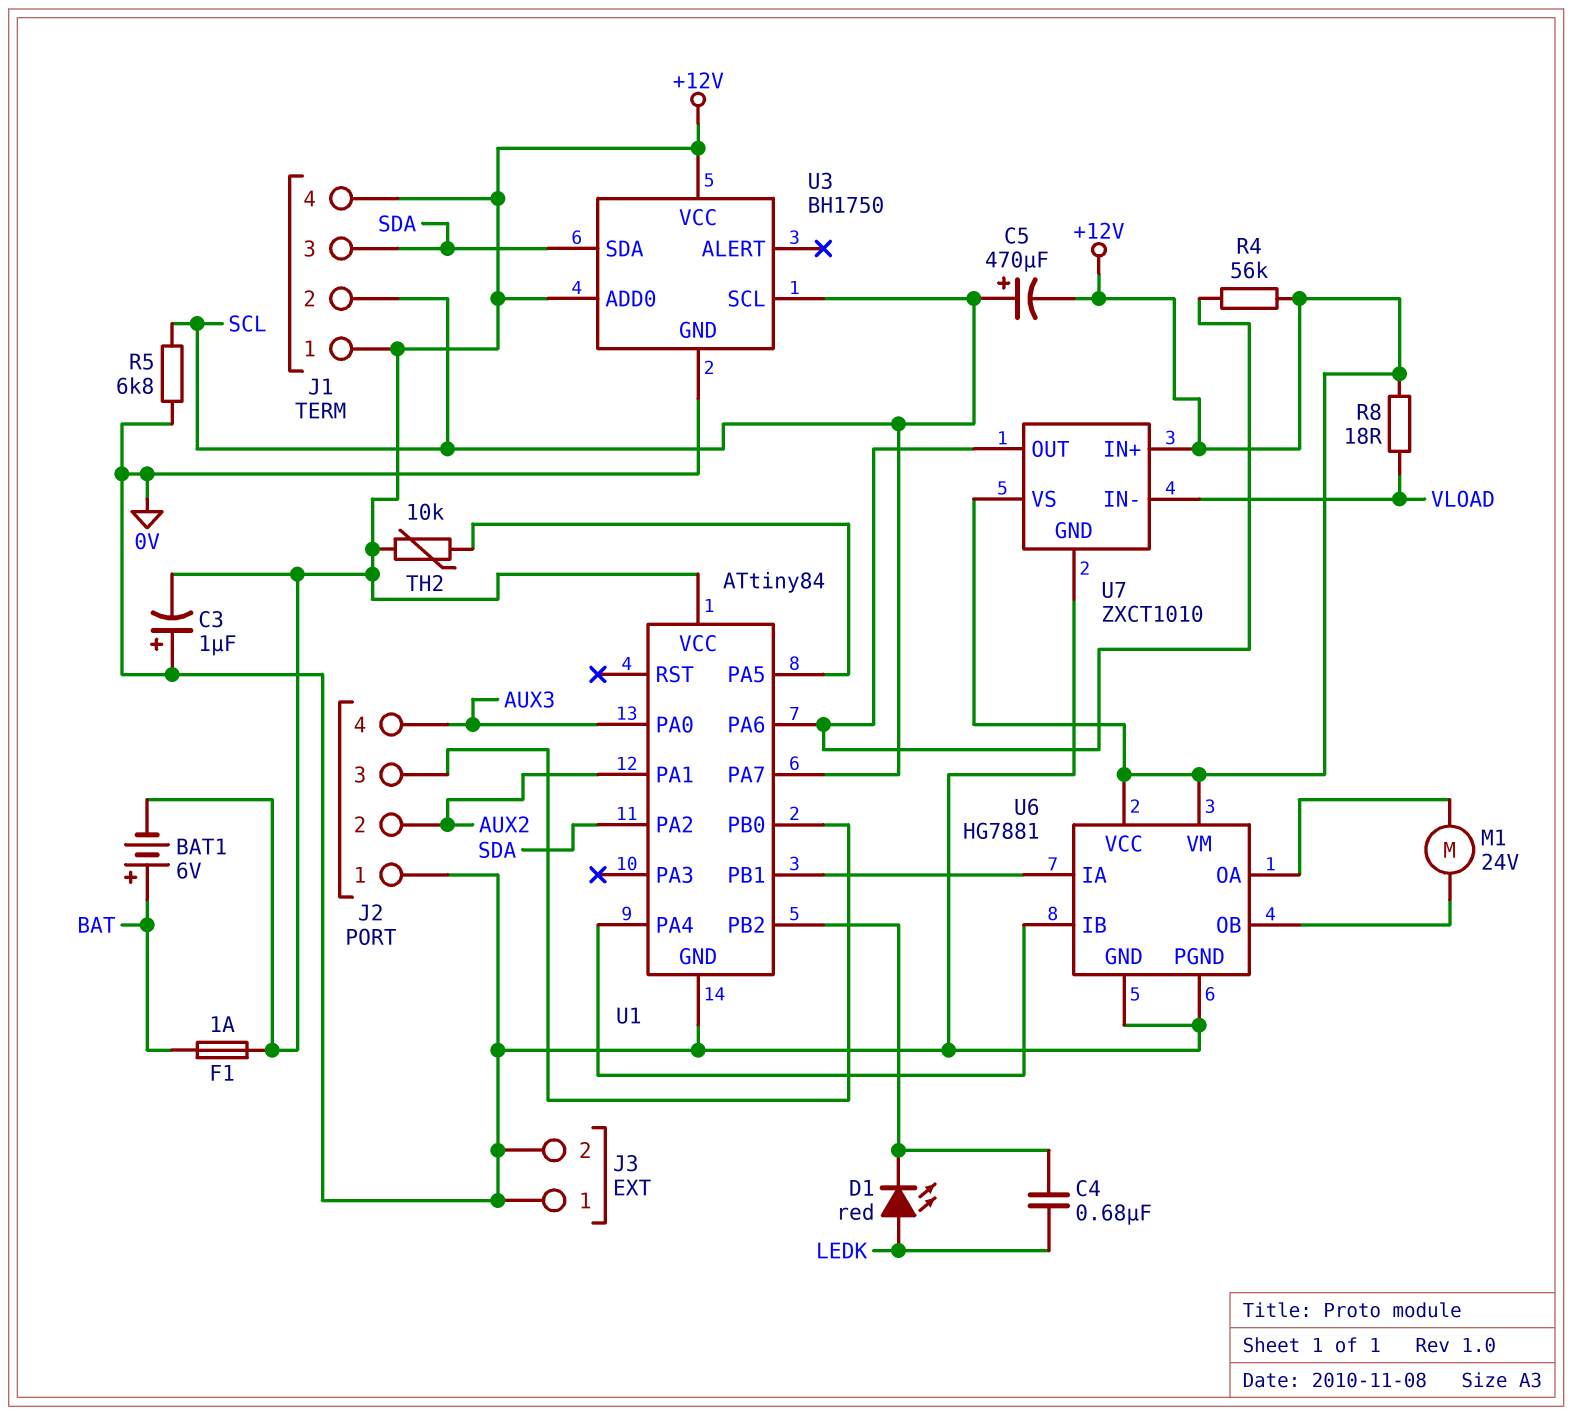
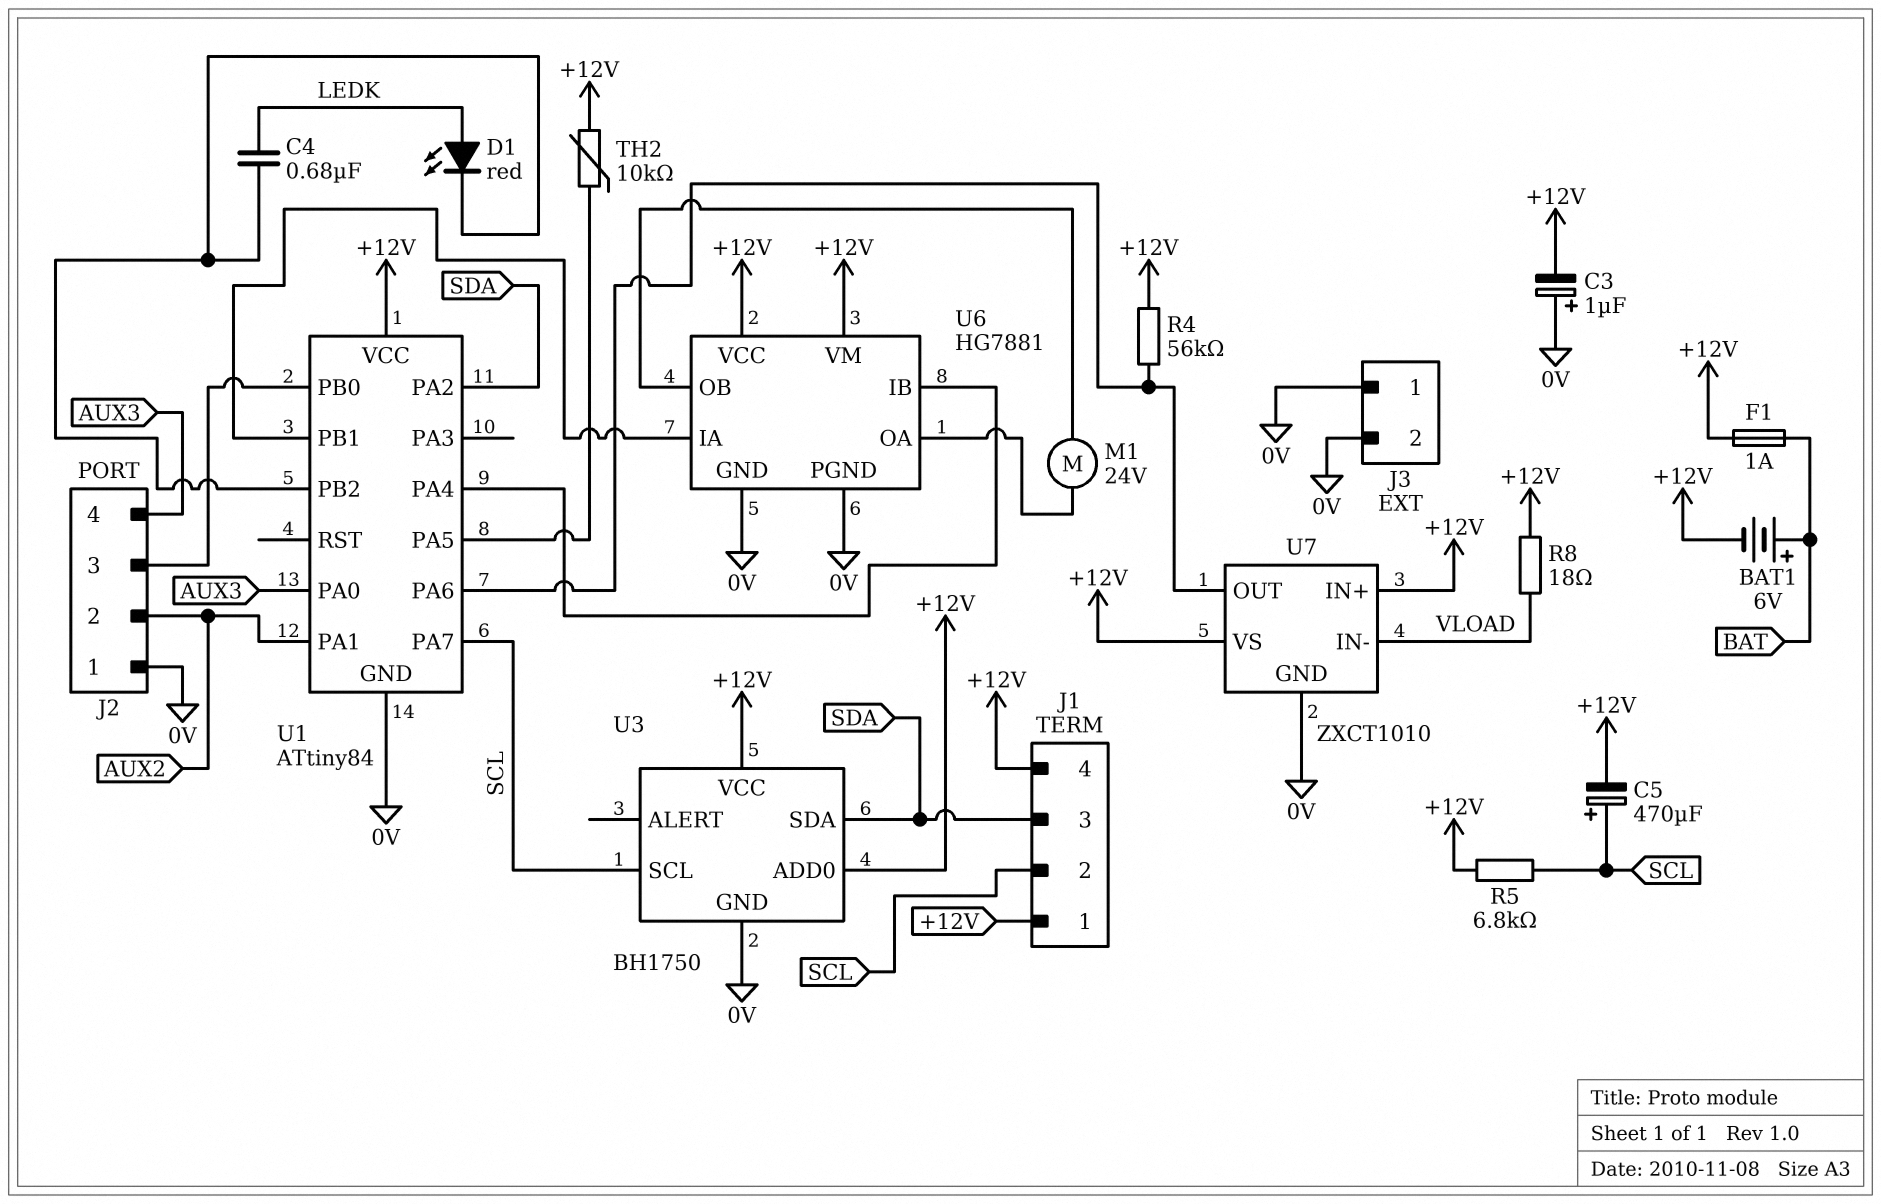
R5: 6.8k (0V, SCL) -> 6.8k (+12V, SCL)

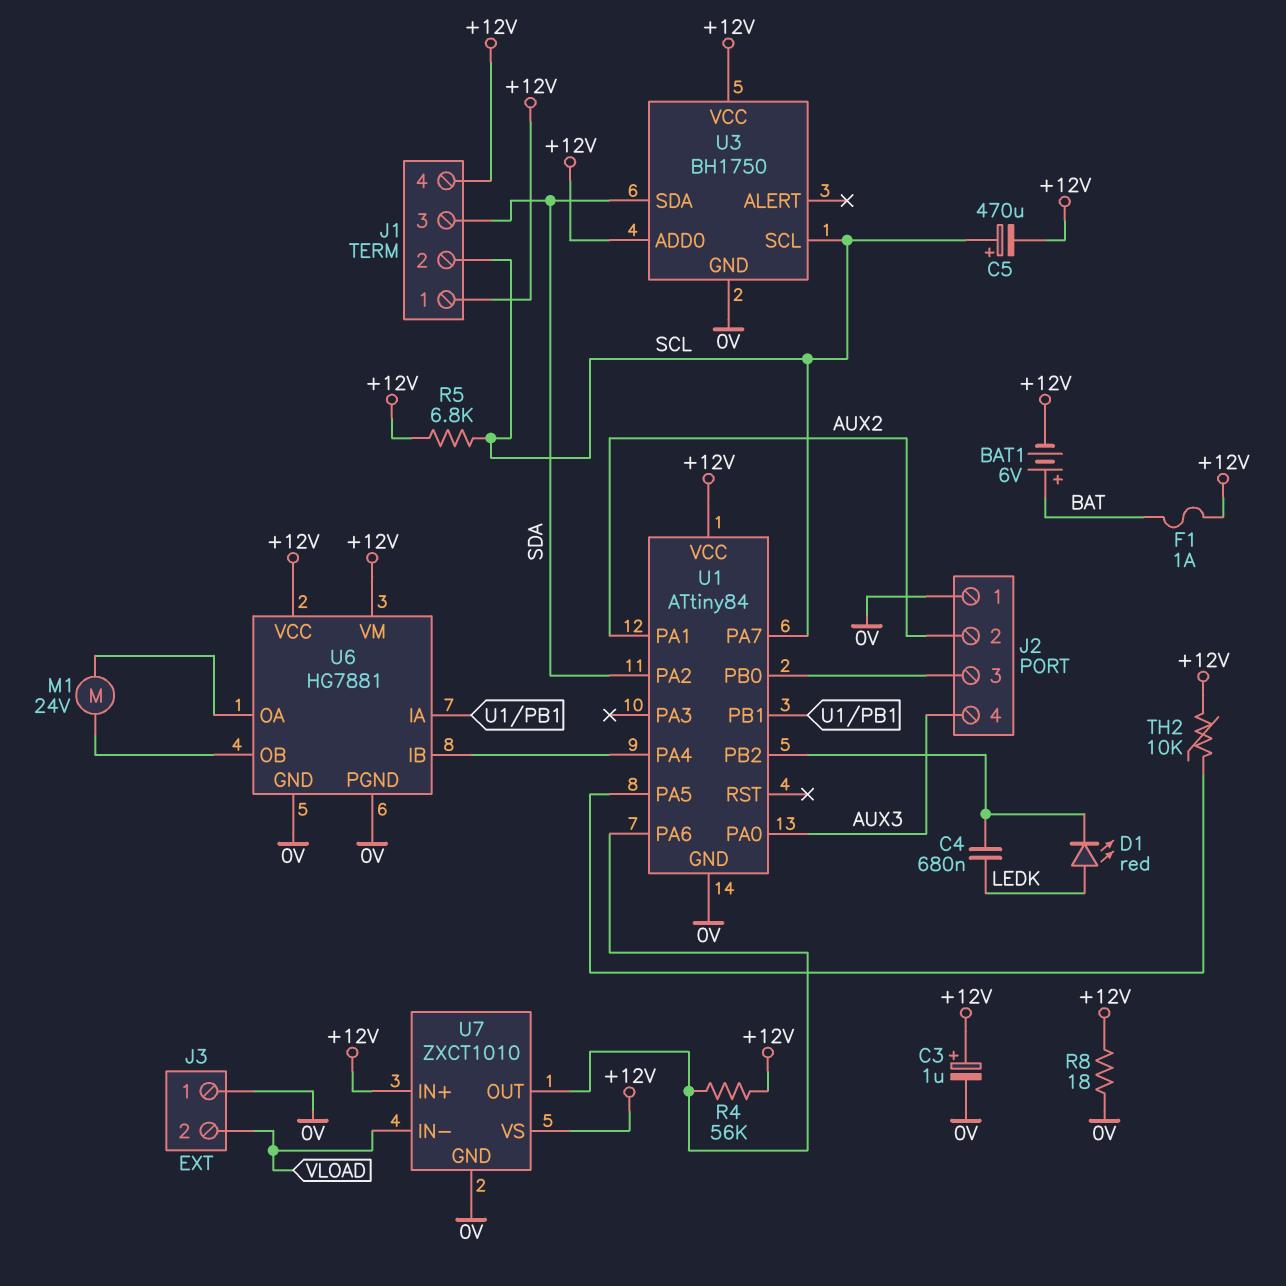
C3: 1uF (plus 0V, minus +12V) -> 1uF (plus +12V, minus 0V)
J3 pin 2: 0V -> VLOAD
R8: 18 (+12V, VLOAD) -> 18 (+12V, 0V)

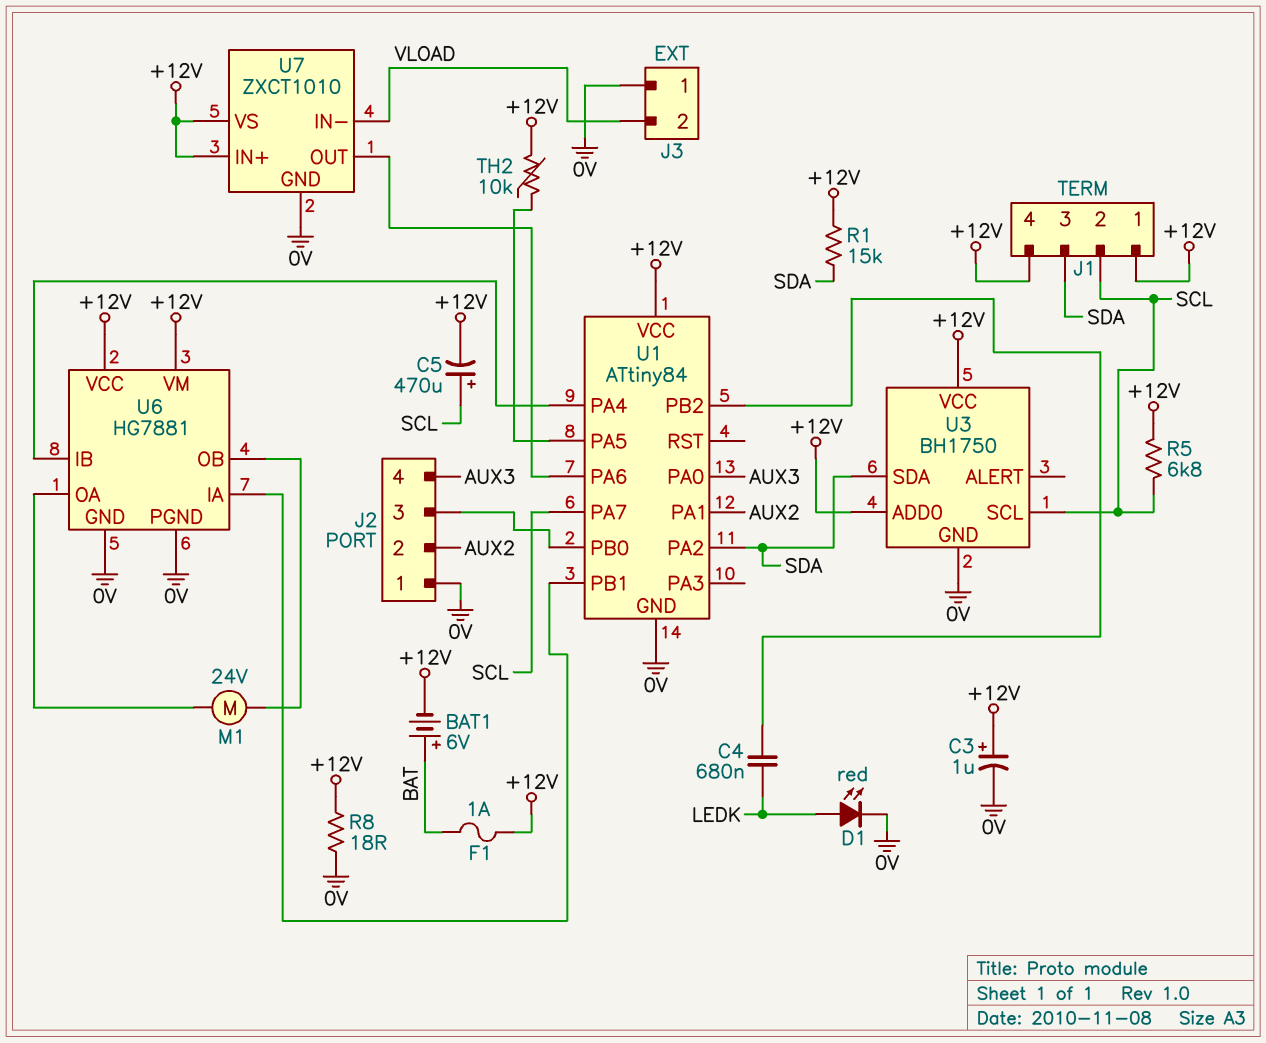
D1: LED red (A LEDK, K U1/PB2) -> LED red (A LEDK, K 0V)
R1: none -> 15k (+12V, SDA)
R4: 56k (+12V, U1/PA6) -> none

